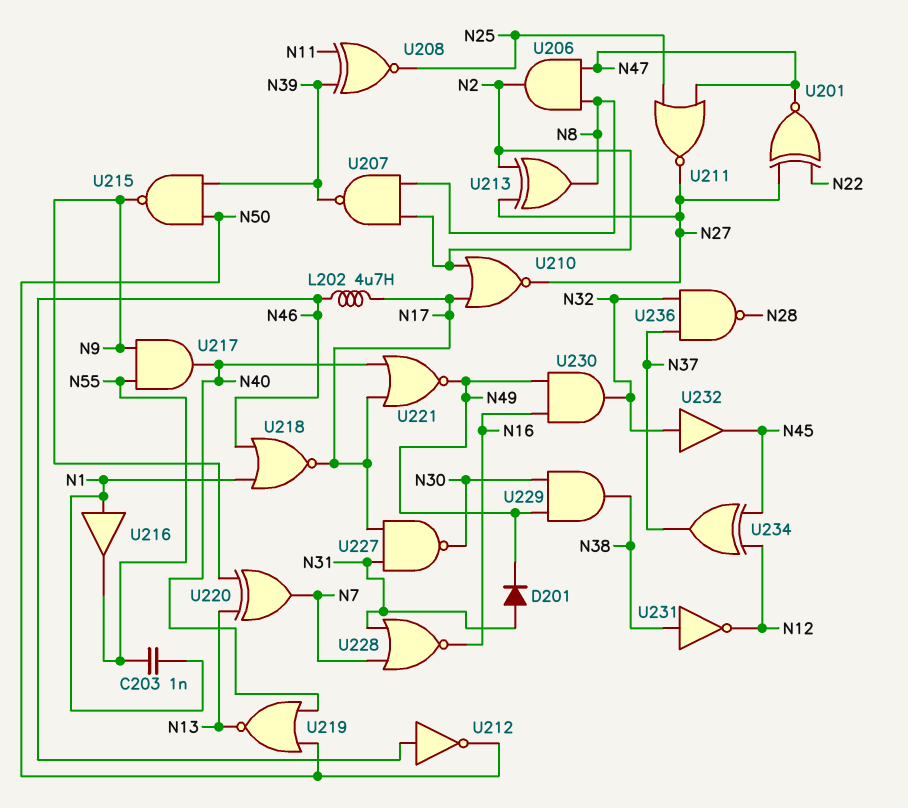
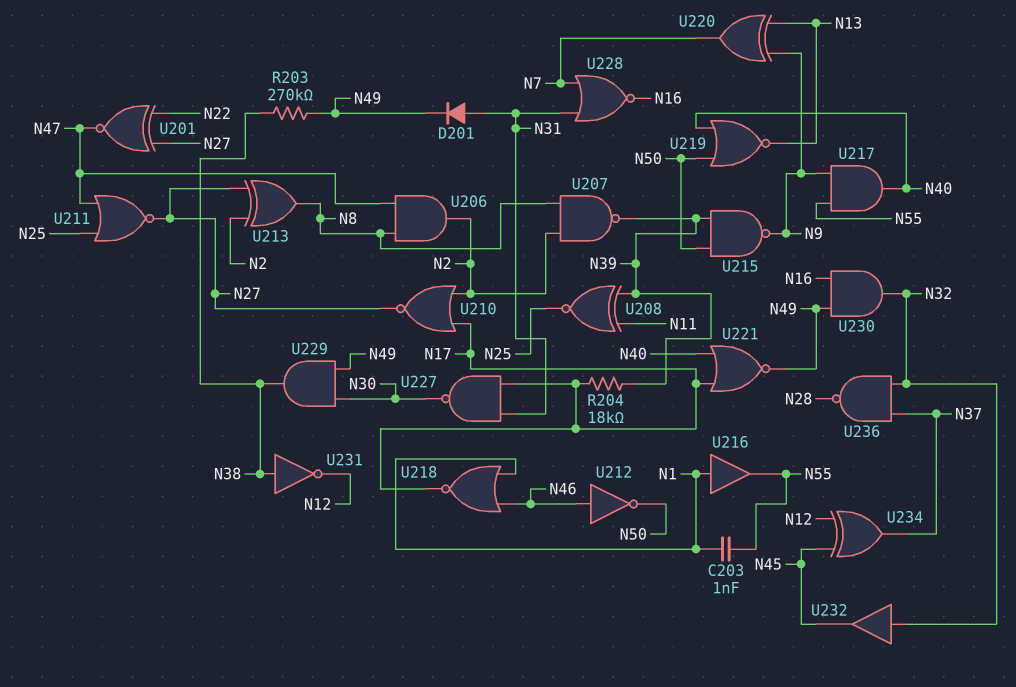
L202: 4.7uH (N17, N46) -> none
R203: none -> 270k (N38, N49)
R204: none -> 18k (N17, N39)

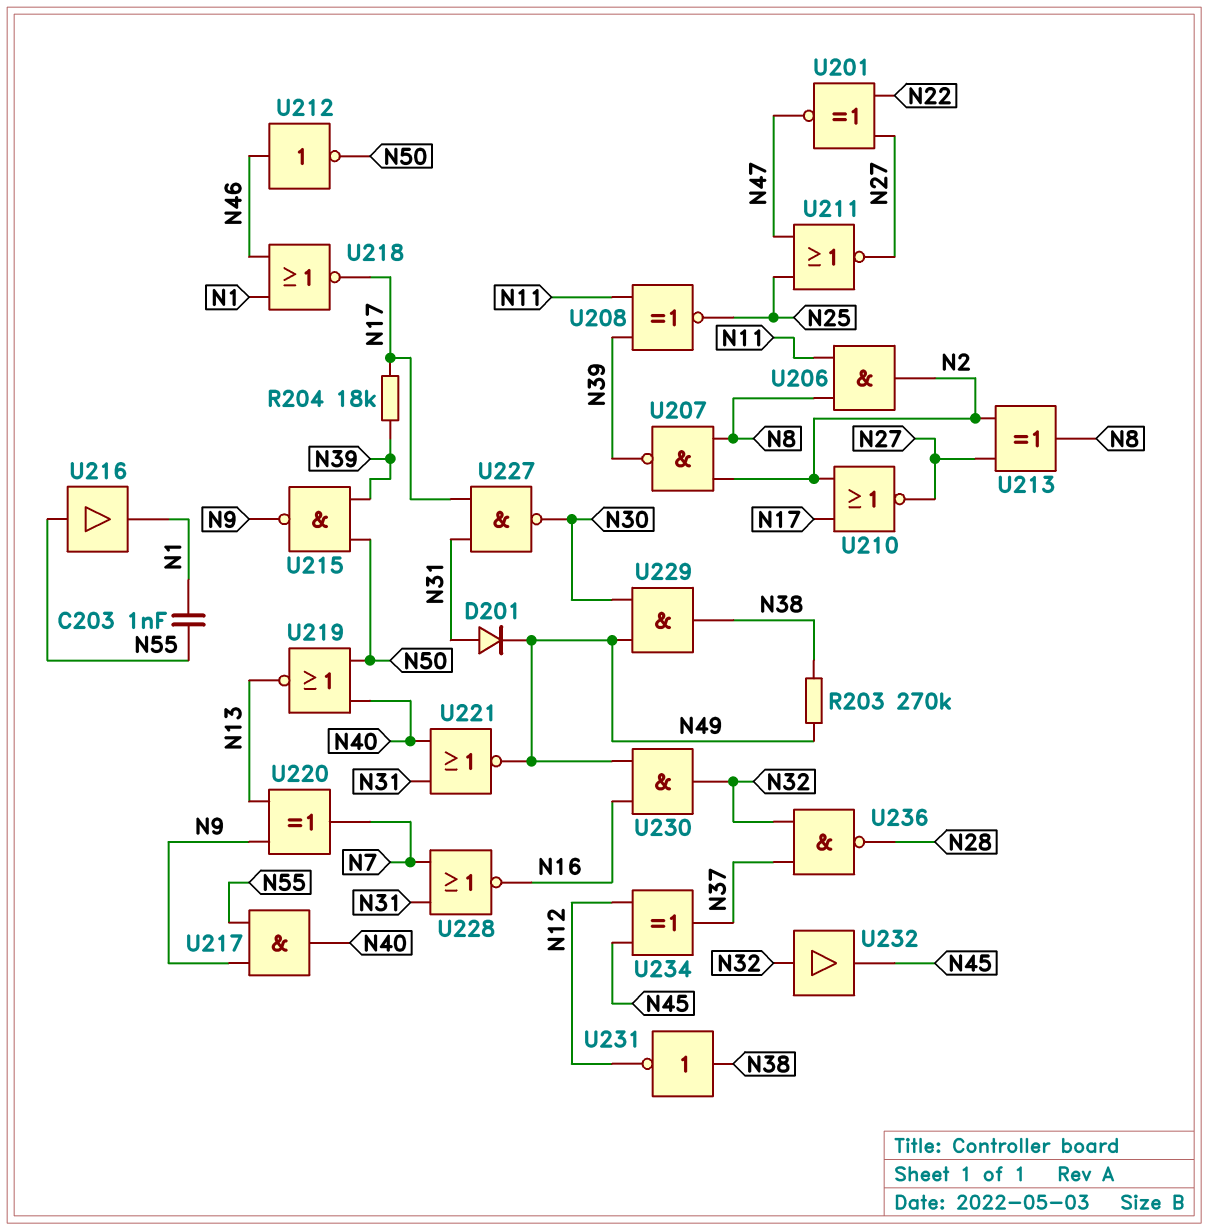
U206: AND (in N8, in N47, out N2) -> AND (in N8, in N11, out N2)
U216: buffer (in N1, out N55) -> buffer (in N55, out N1)
U221: NOR (in N17, in N40, out N49) -> NOR (in N31, in N40, out N49)

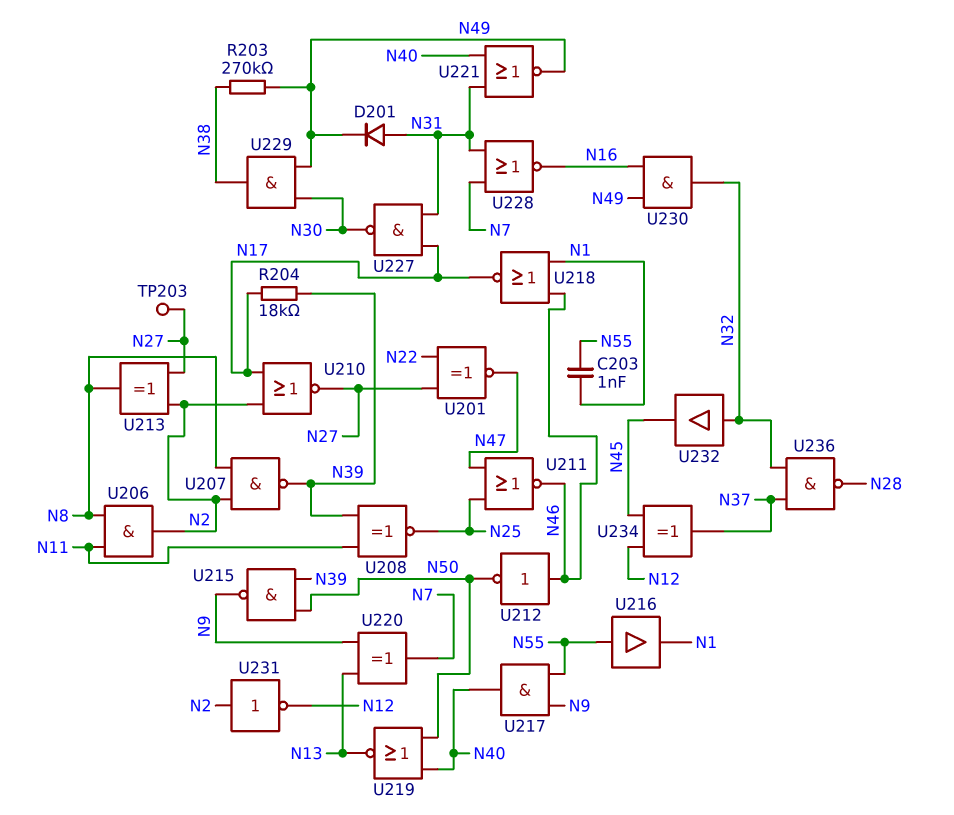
TP203: none -> test point (N27)
U211: NOR (in N25, in N47, out N27) -> NOR (in N25, in N47, out N46)
U231: NOT (in N38, out N12) -> NOT (in N2, out N12)

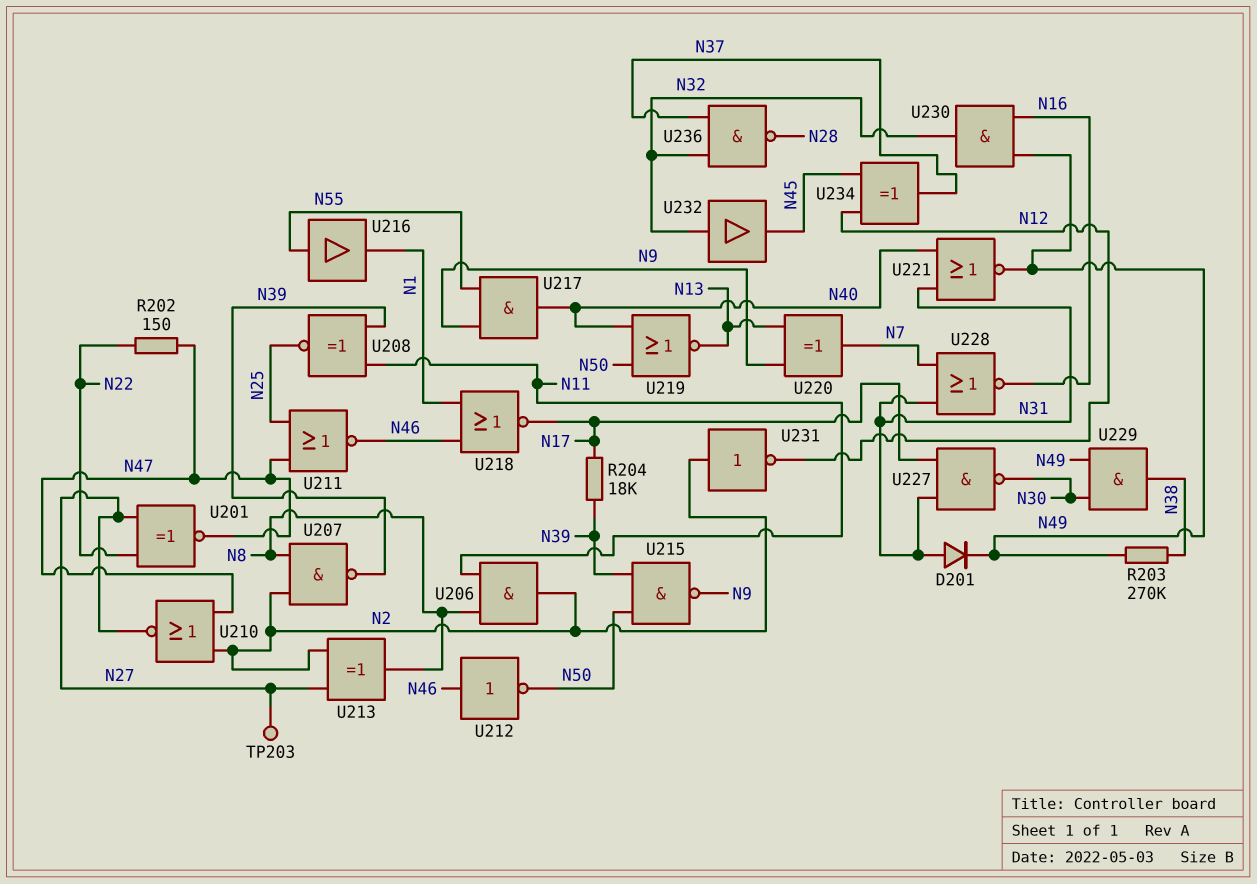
C203: 1nF (N1, N55) -> none
R202: none -> 150 (N22, N47)
U210: NOR (in N2, in N17, out N27) -> NOR (in N2, in N47, out N27)

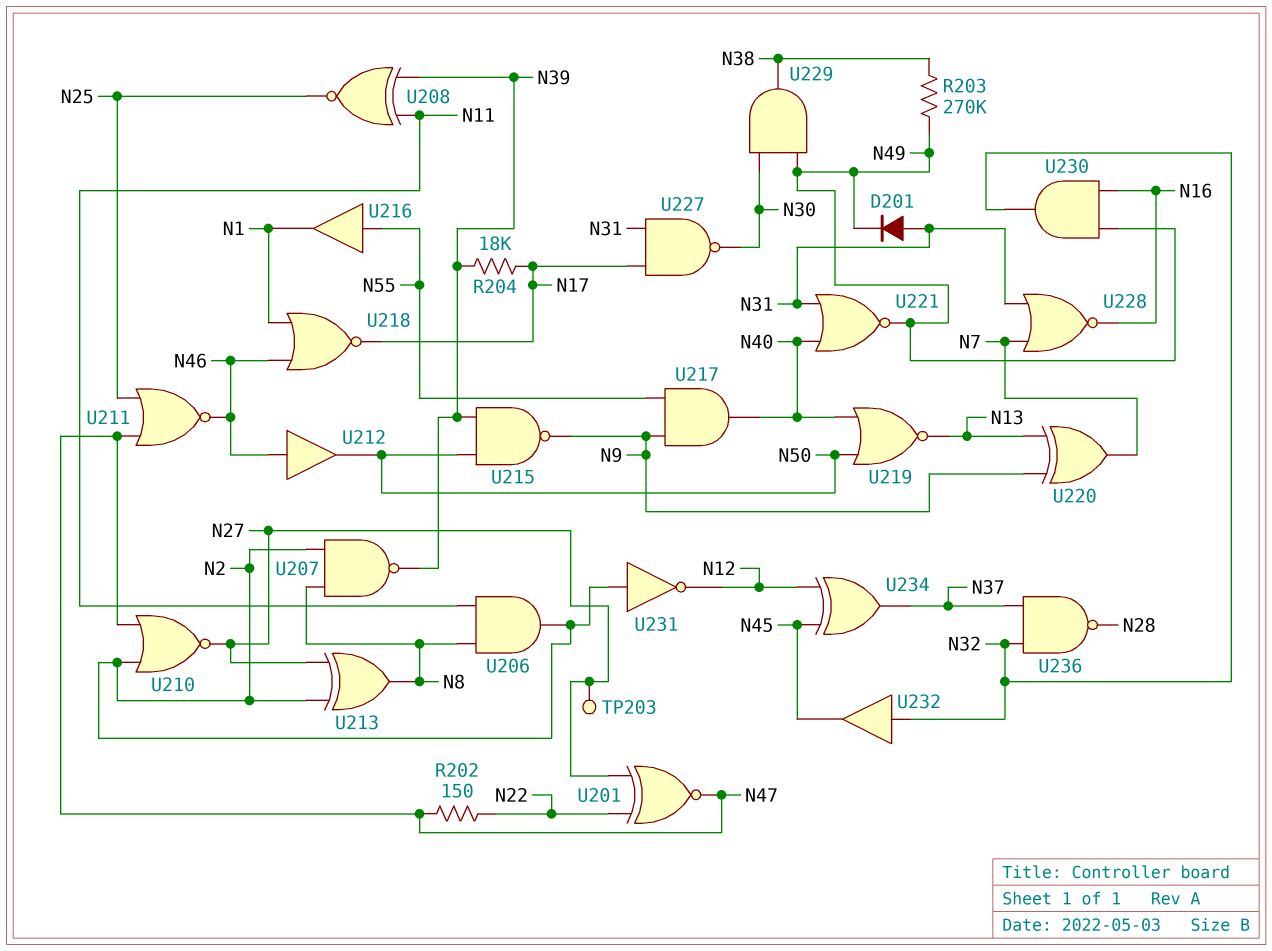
U212: NOT (in N46, out N50) -> buffer (in N46, out N50)

